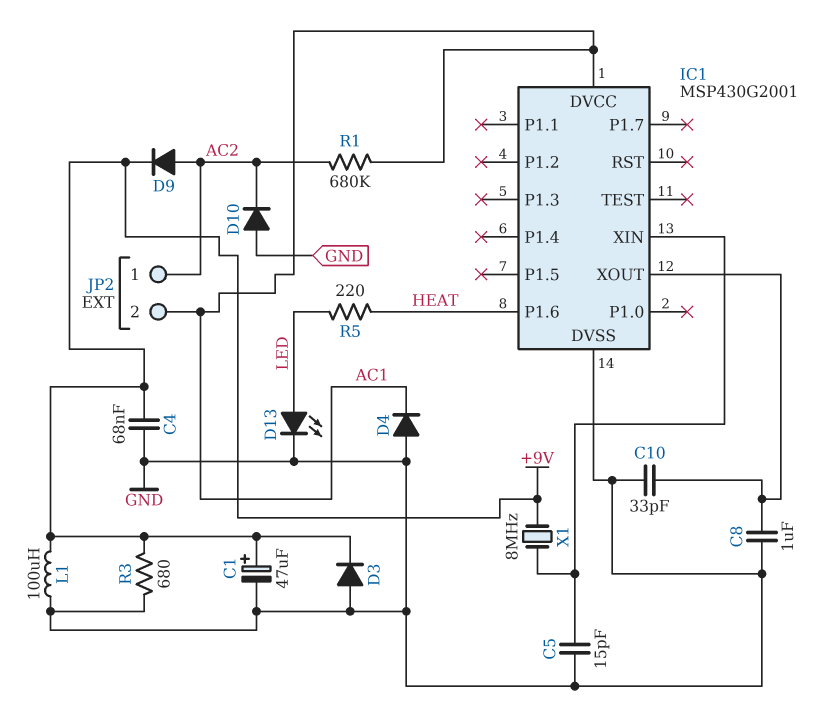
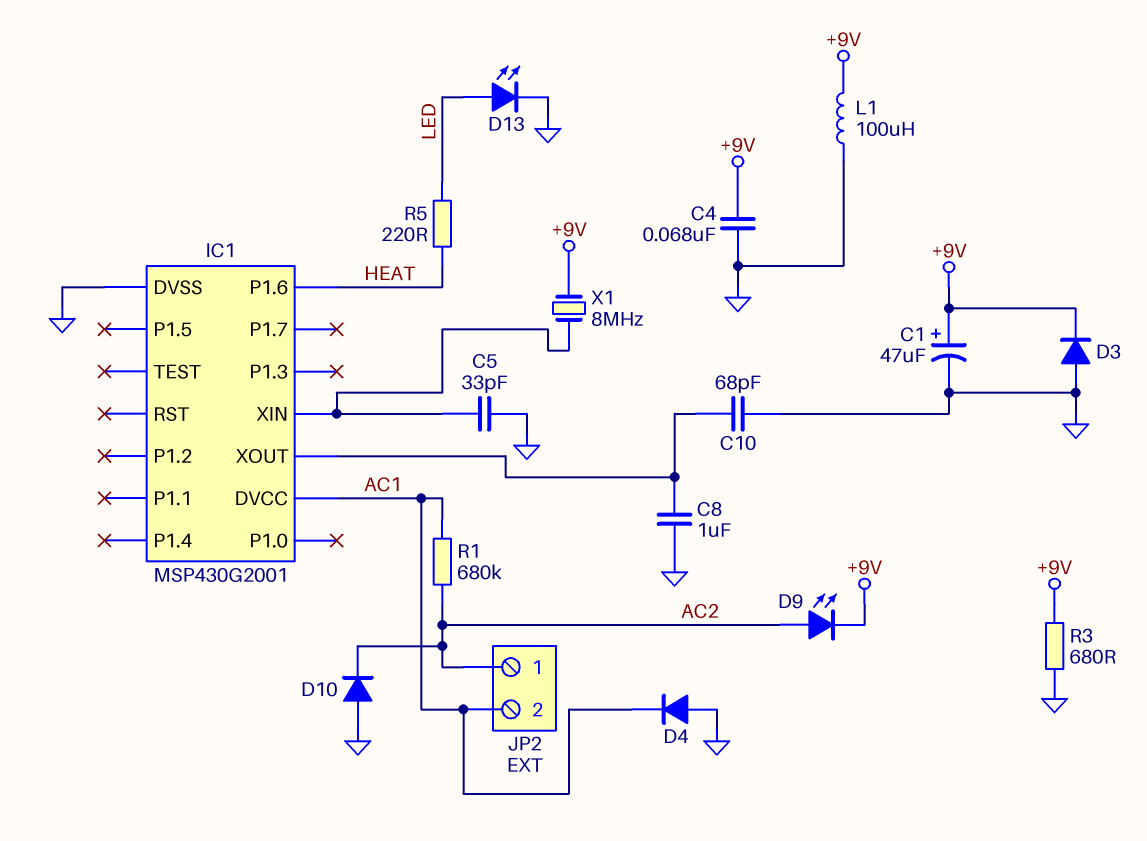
C5: 15pF (GND, IC1/XIN) -> 33pF (GND, IC1/XIN)
C10: 33pF (GND, IC1/XOUT) -> 68pF (GND, IC1/XOUT)
D9: diode (A AC2, K +9V) -> LED (A AC2, K +9V)

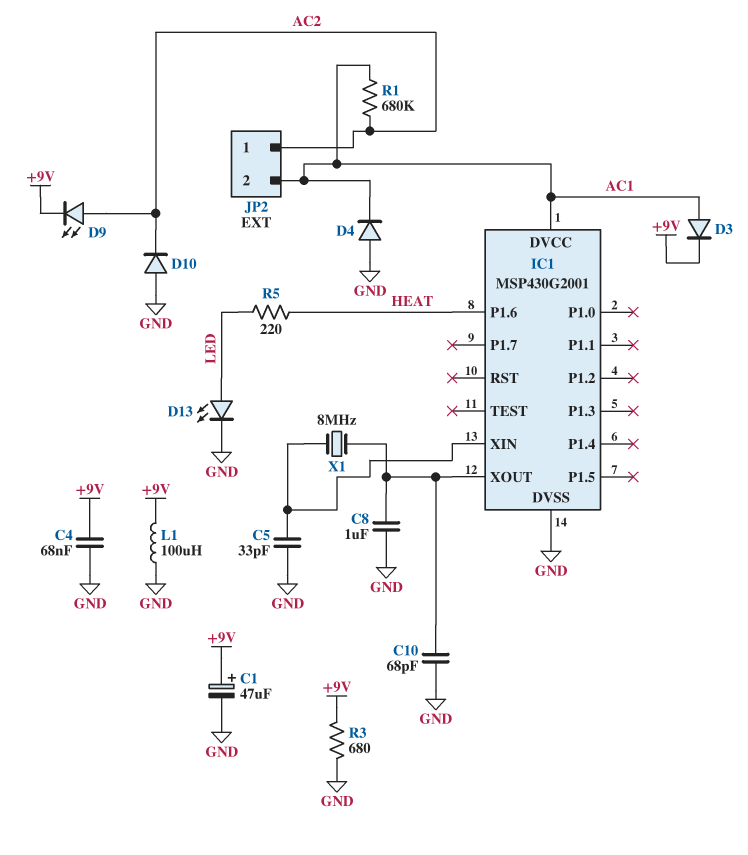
D3: diode (A GND, K +9V) -> diode (A AC1, K +9V)
X1: 8MHz (+9V, IC1/XIN) -> 8MHz (IC1/XIN, IC1/XOUT)

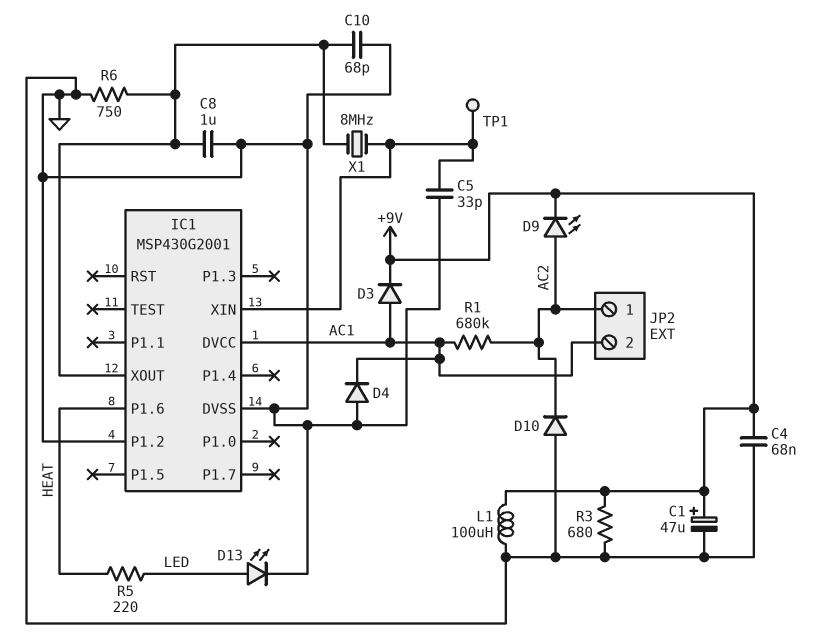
IC1 pin P1.2: none -> GND
R6: none -> 750 (GND, IC1/XOUT)
TP1: none -> test point (IC1/XIN)

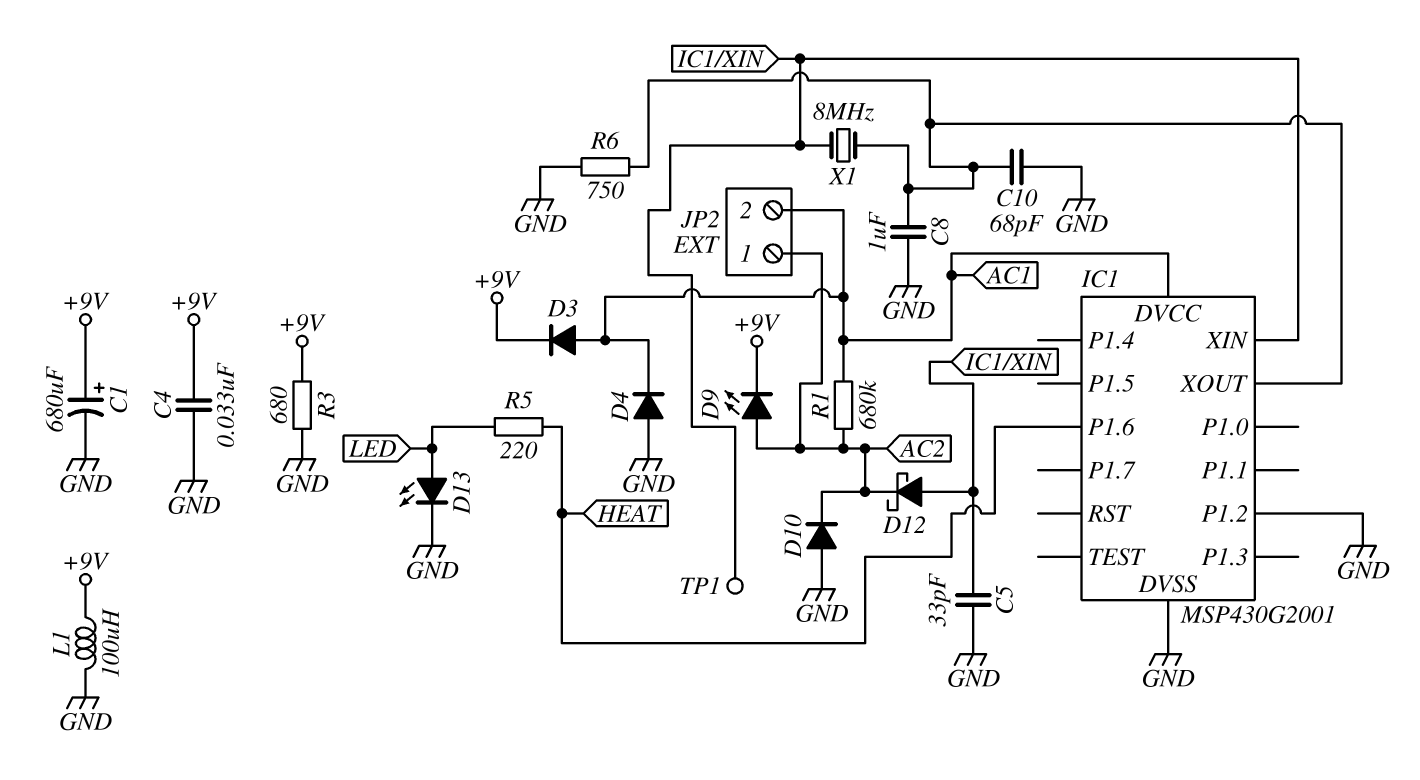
C1: 47uF (plus +9V, minus GND) -> 680uF (plus +9V, minus GND)
C4: 68nF (+9V, GND) -> 33nF (+9V, GND)
D12: none -> schottky (A IC1/XIN, K AC2)

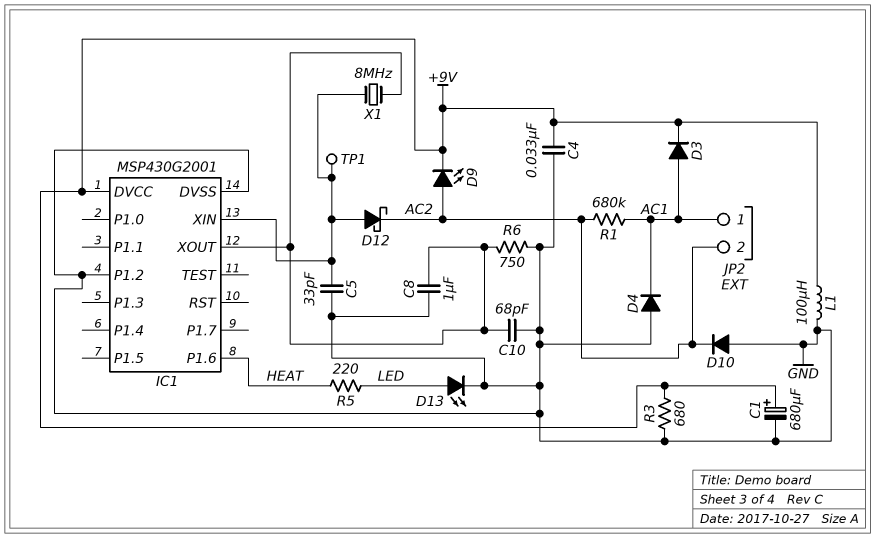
IC1 pin DVCC: AC1 -> +9V
JP2 pin 1: AC2 -> AC1
JP2 pin 2: AC1 -> AC2

